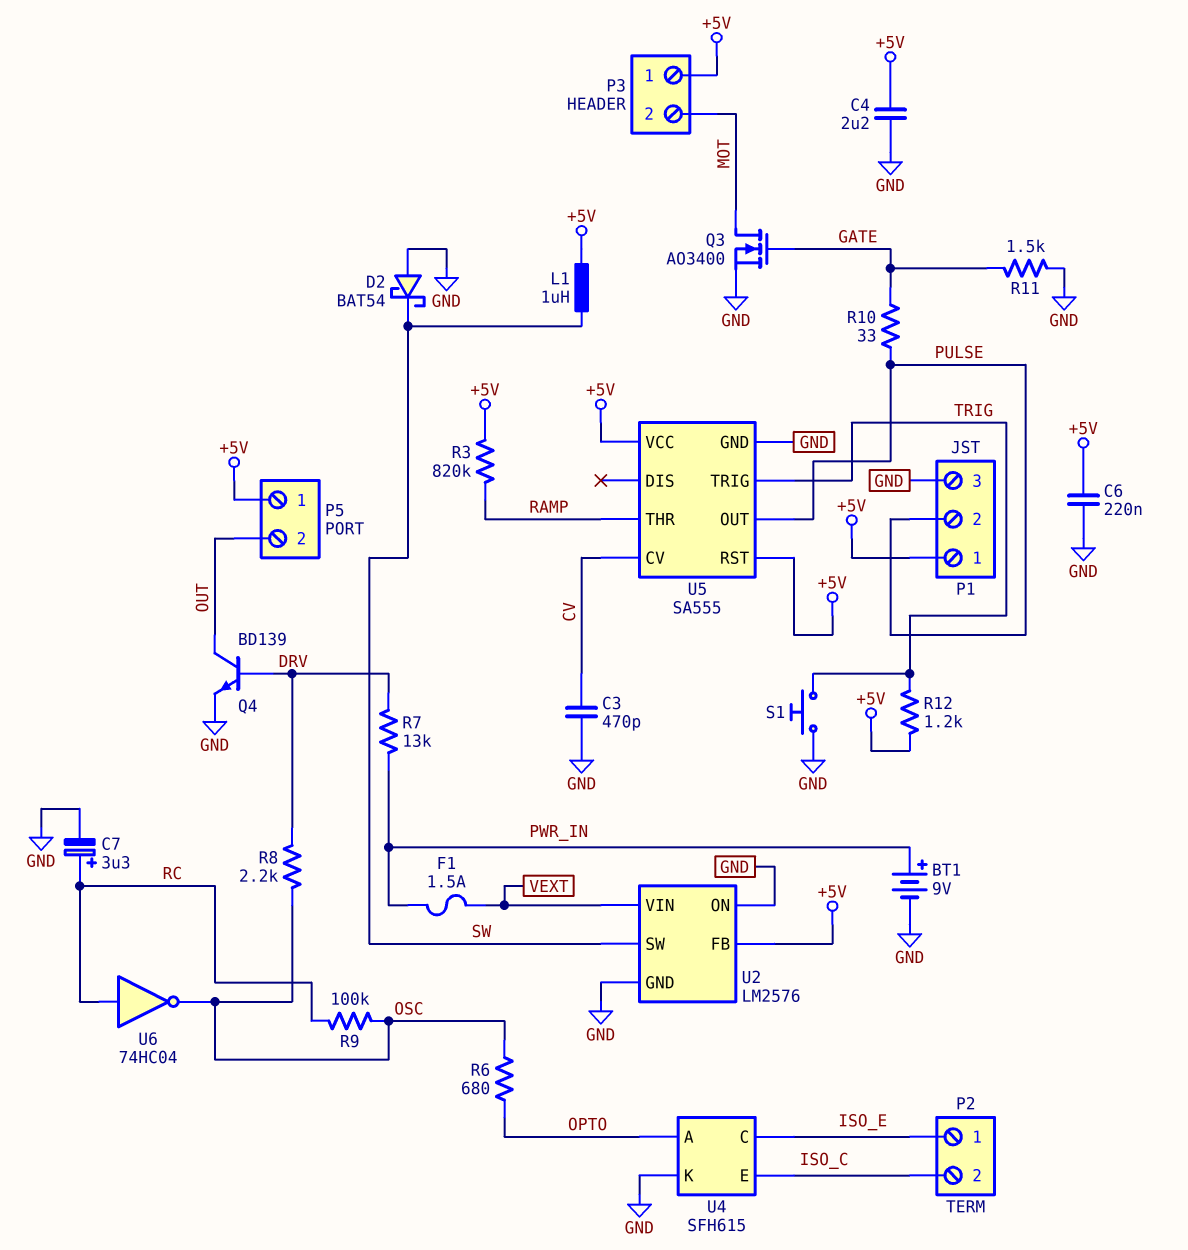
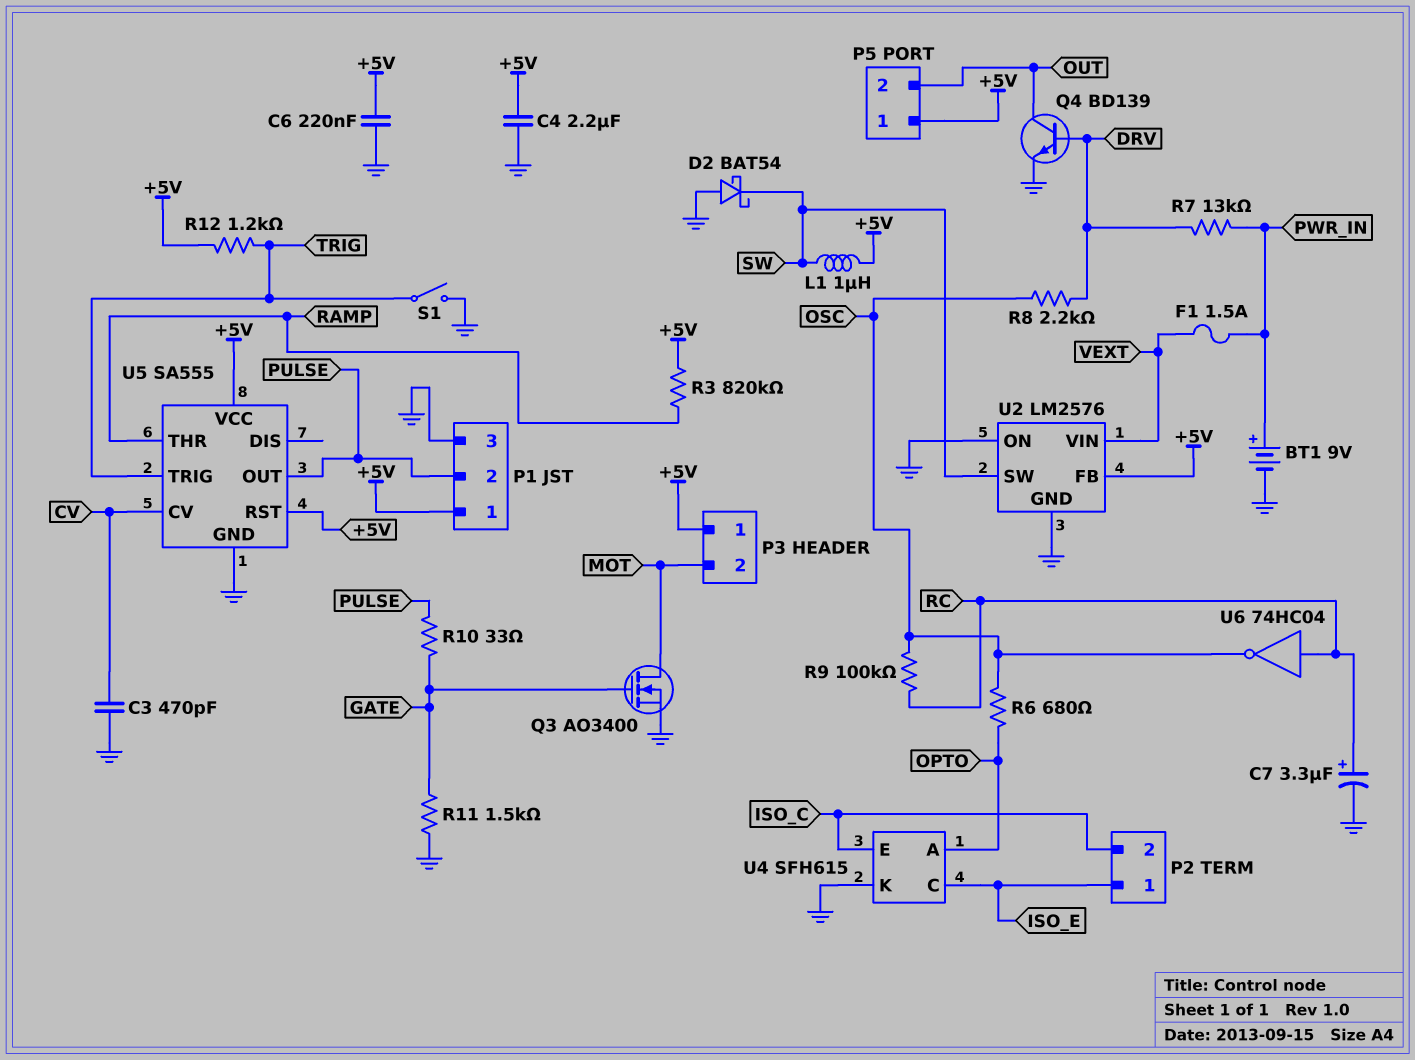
S1: button (GND, TRIG) -> switch (GND, TRIG)

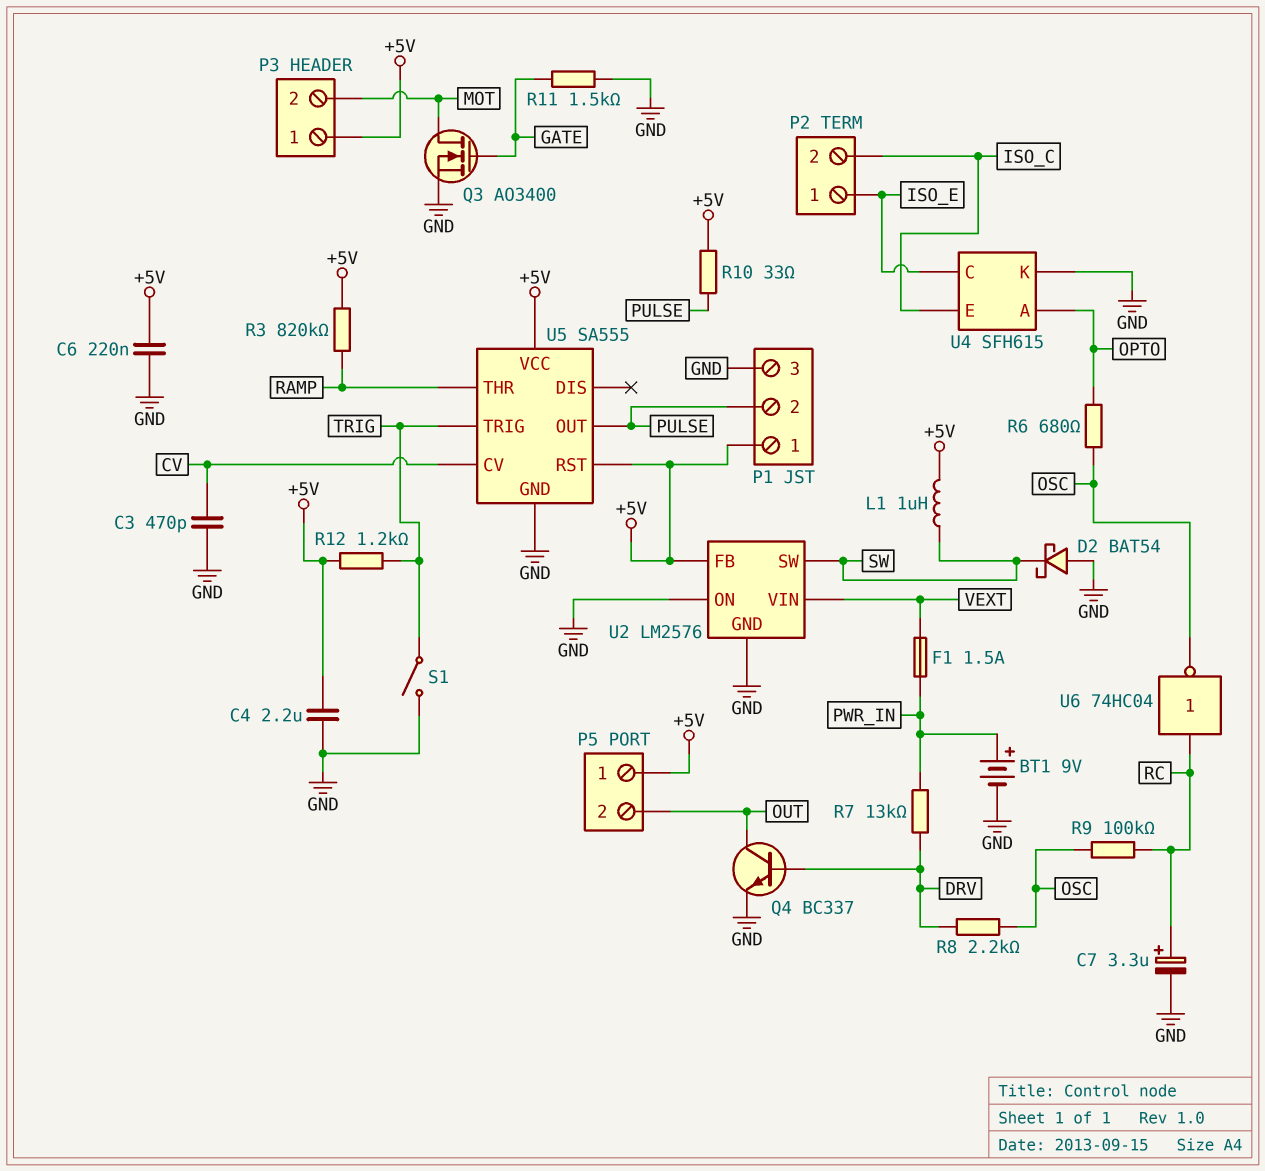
Q4: NPN BD139 (B DRV, C OUT, E GND) -> NPN BC337 (B DRV, C OUT, E GND)
R10: 33 (GATE, PULSE) -> 33 (+5V, PULSE)

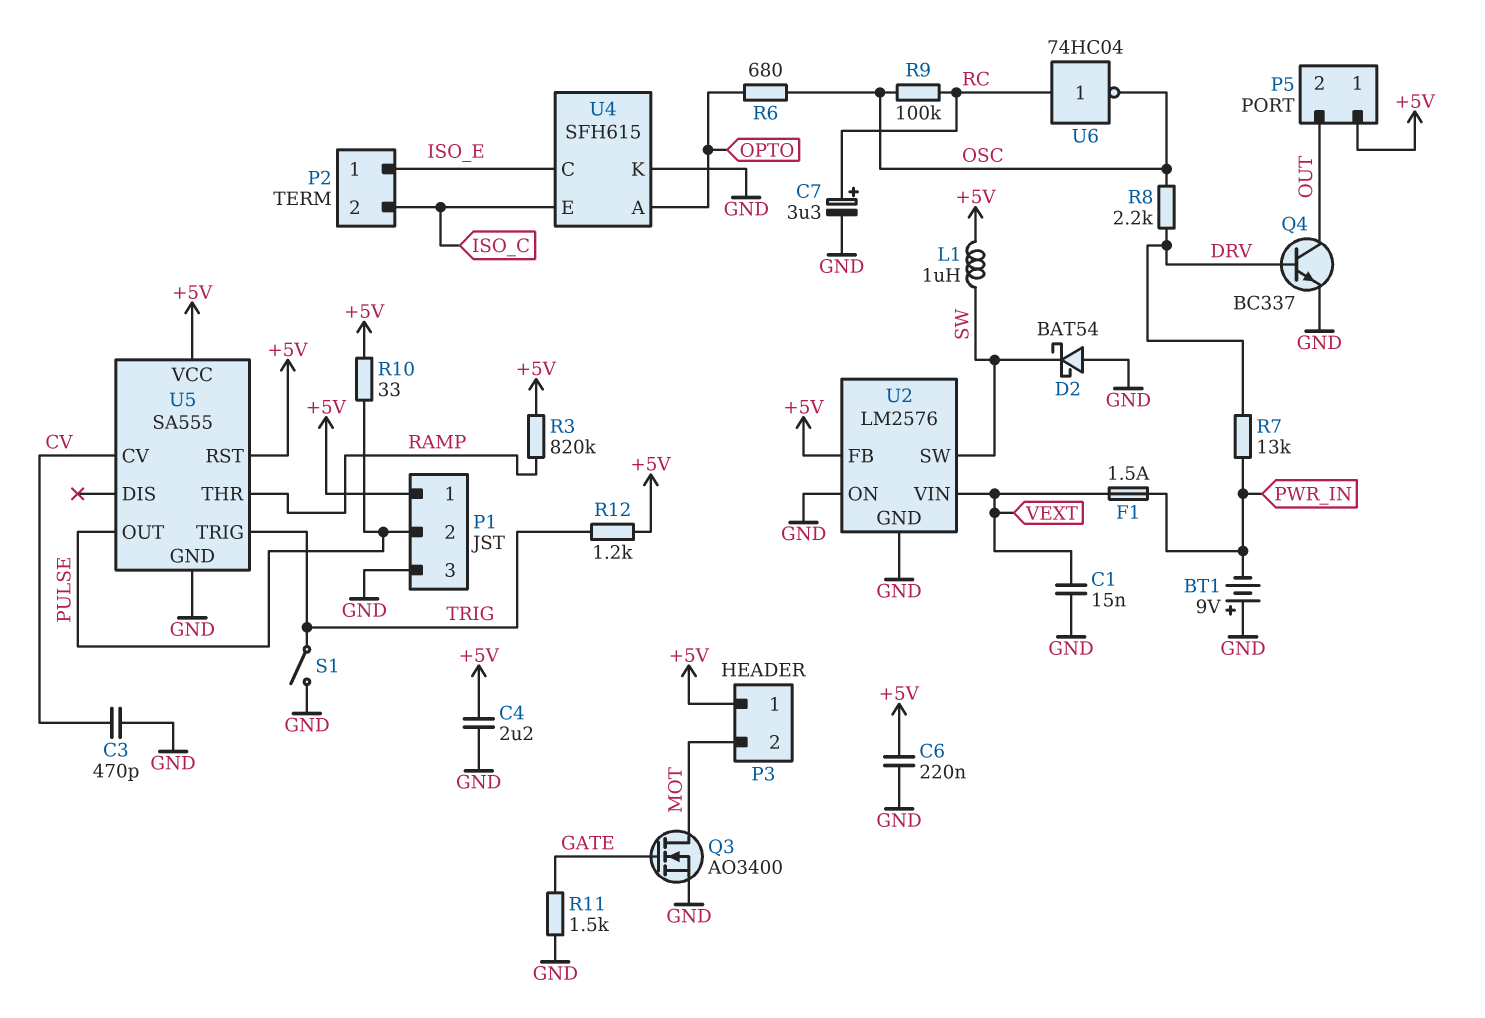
BT1: 9V (plus PWR_IN, minus GND) -> 9V (plus GND, minus PWR_IN)
C1: none -> 15nF (GND, VEXT)

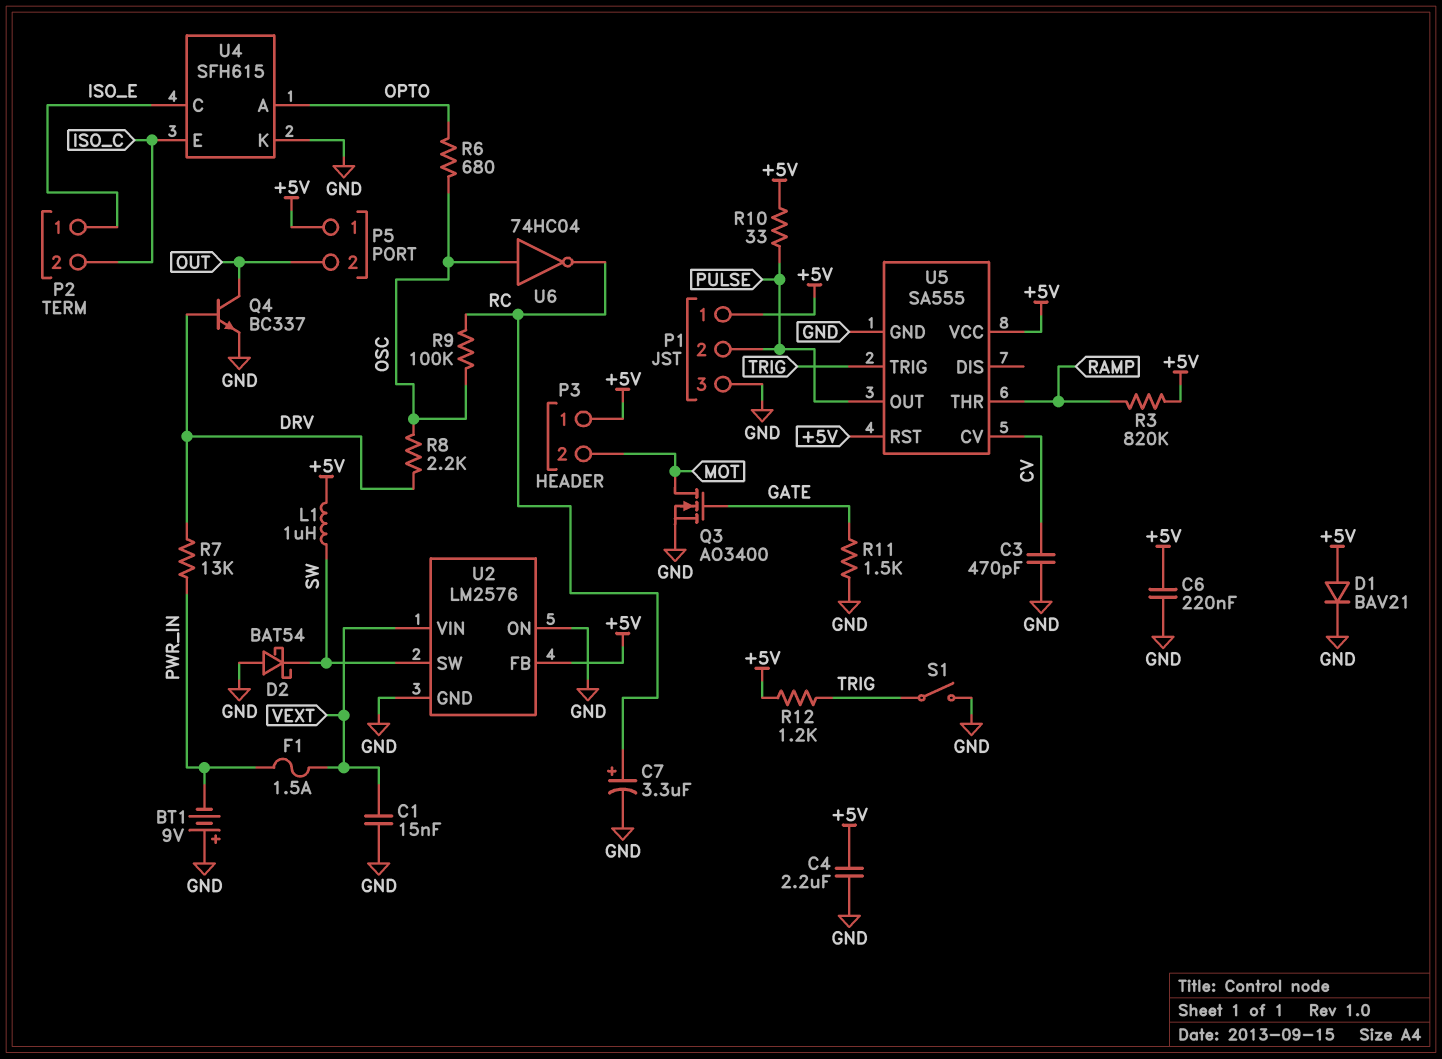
D1: none -> diode BAV21 (A +5V, K GND)
U6: NOT 74HC04 (in RC, out OSC) -> NOT 74HC04 (in OSC, out RC)

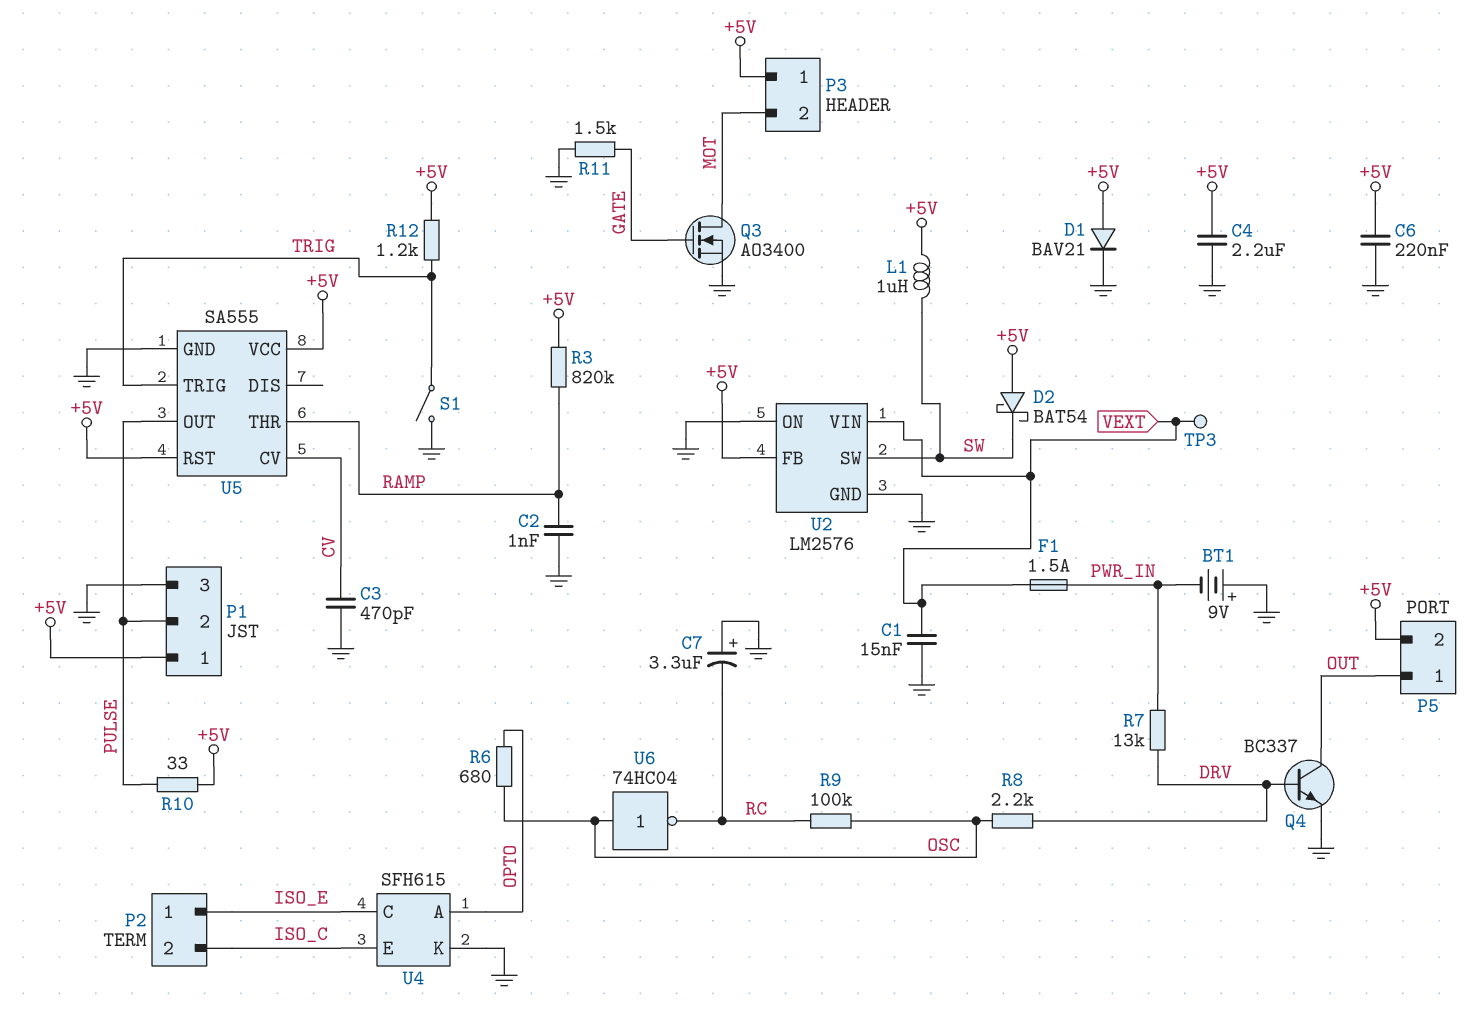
C2: none -> 1nF (GND, RAMP)
C7: 3.3uF (plus RC, minus GND) -> 3.3uF (plus GND, minus RC)
D2: schottky BAT54 (A GND, K SW) -> schottky BAT54 (A +5V, K SW)
P5 pin 1: +5V -> OUT
P5 pin 2: OUT -> +5V
TP3: none -> test point (VEXT)

